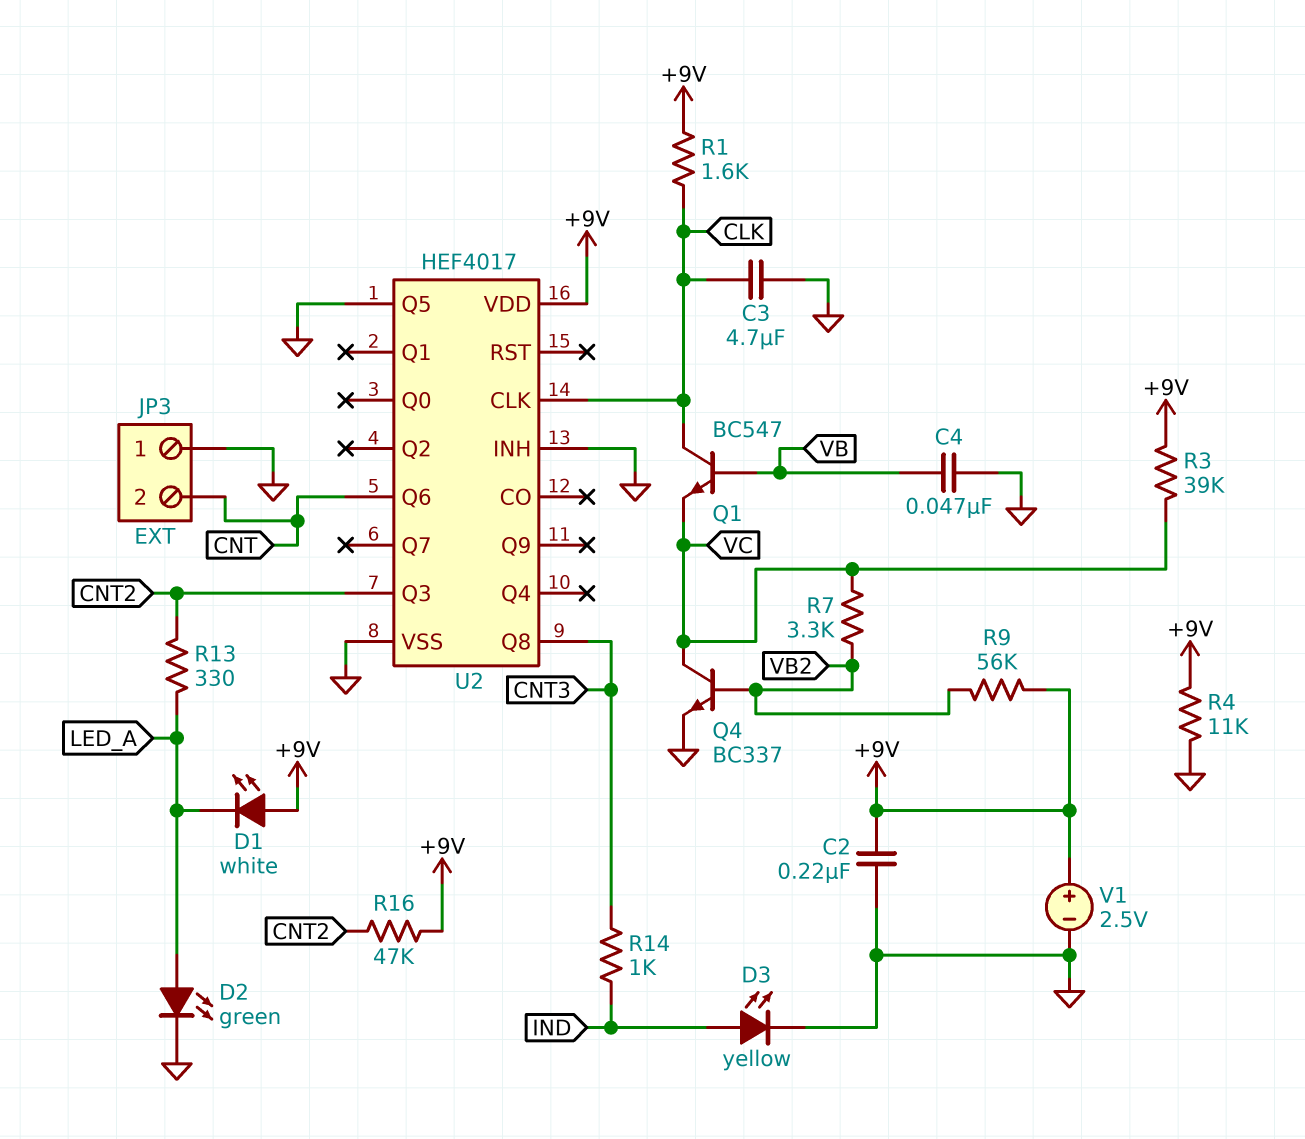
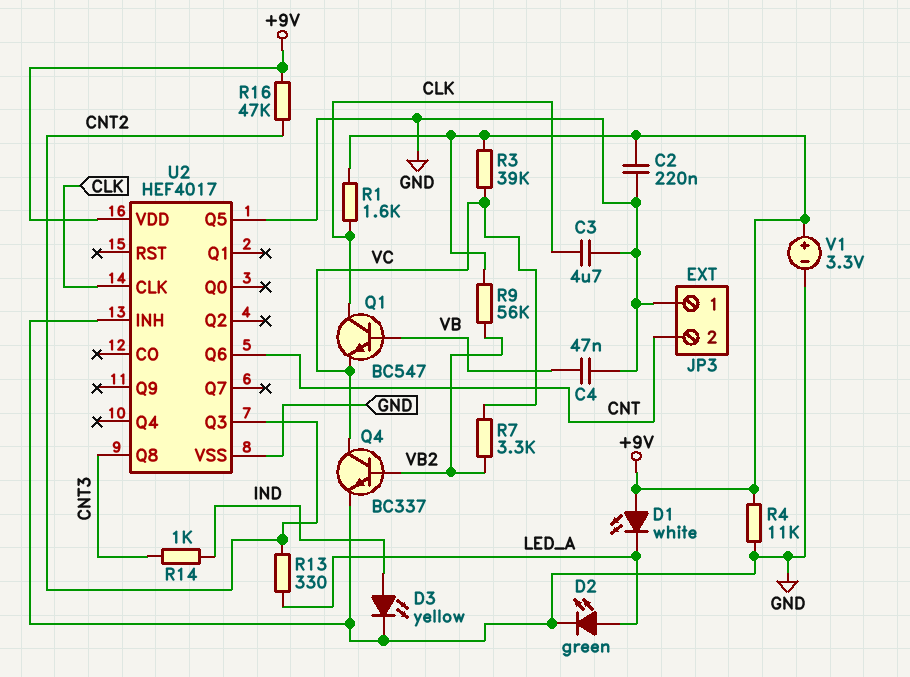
V1: 2.5V (plus +9V, minus GND) -> 3.3V (plus +9V, minus GND)

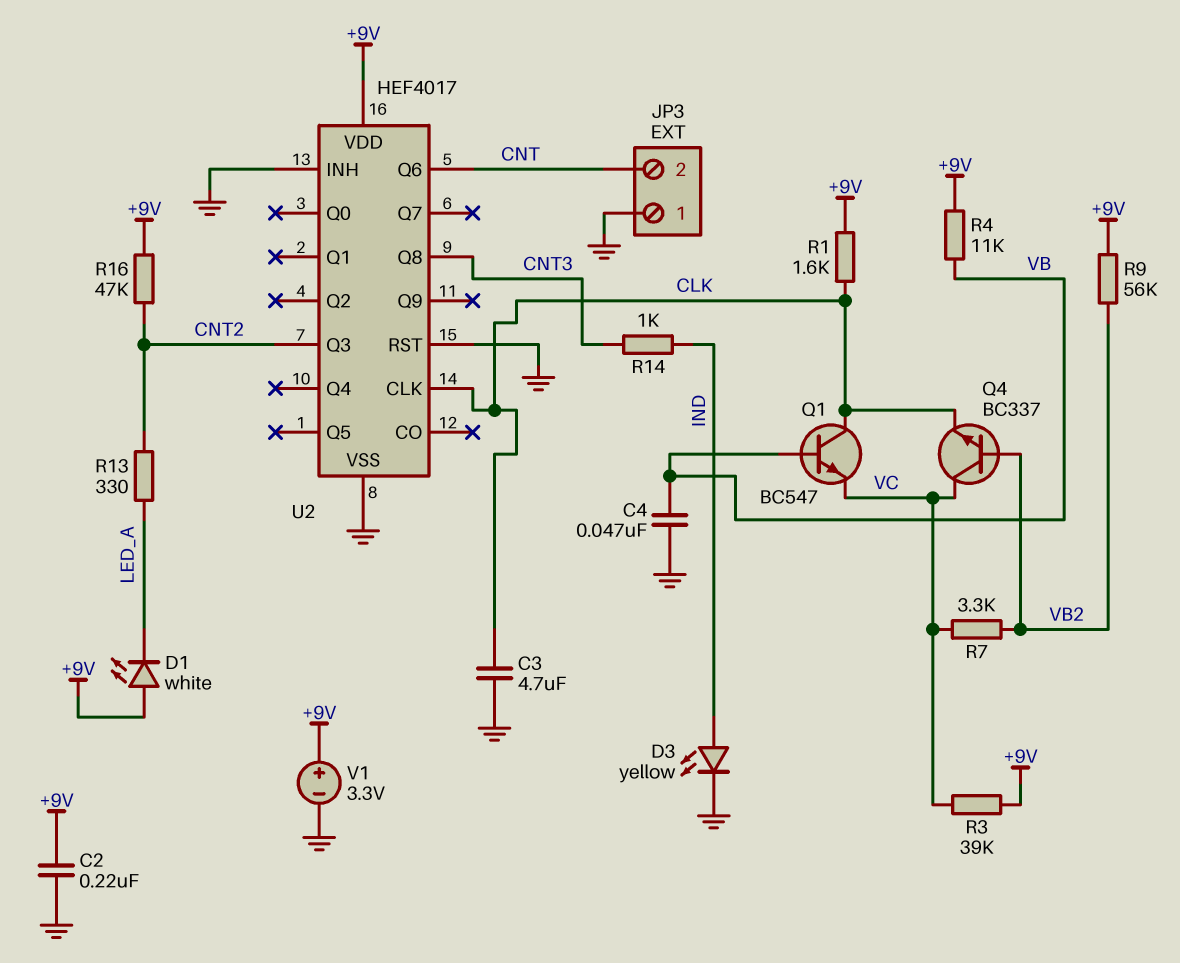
D2: LED green (A LED_A, K GND) -> none
Q4: NPN BC337 (B VB2, C VC, E GND) -> NPN BC337 (B VB2, C VC, E CLK)
R4: 11k (+9V, GND) -> 11k (+9V, VB)
U2 pin Q5: GND -> none
U2 pin RST: none -> GND

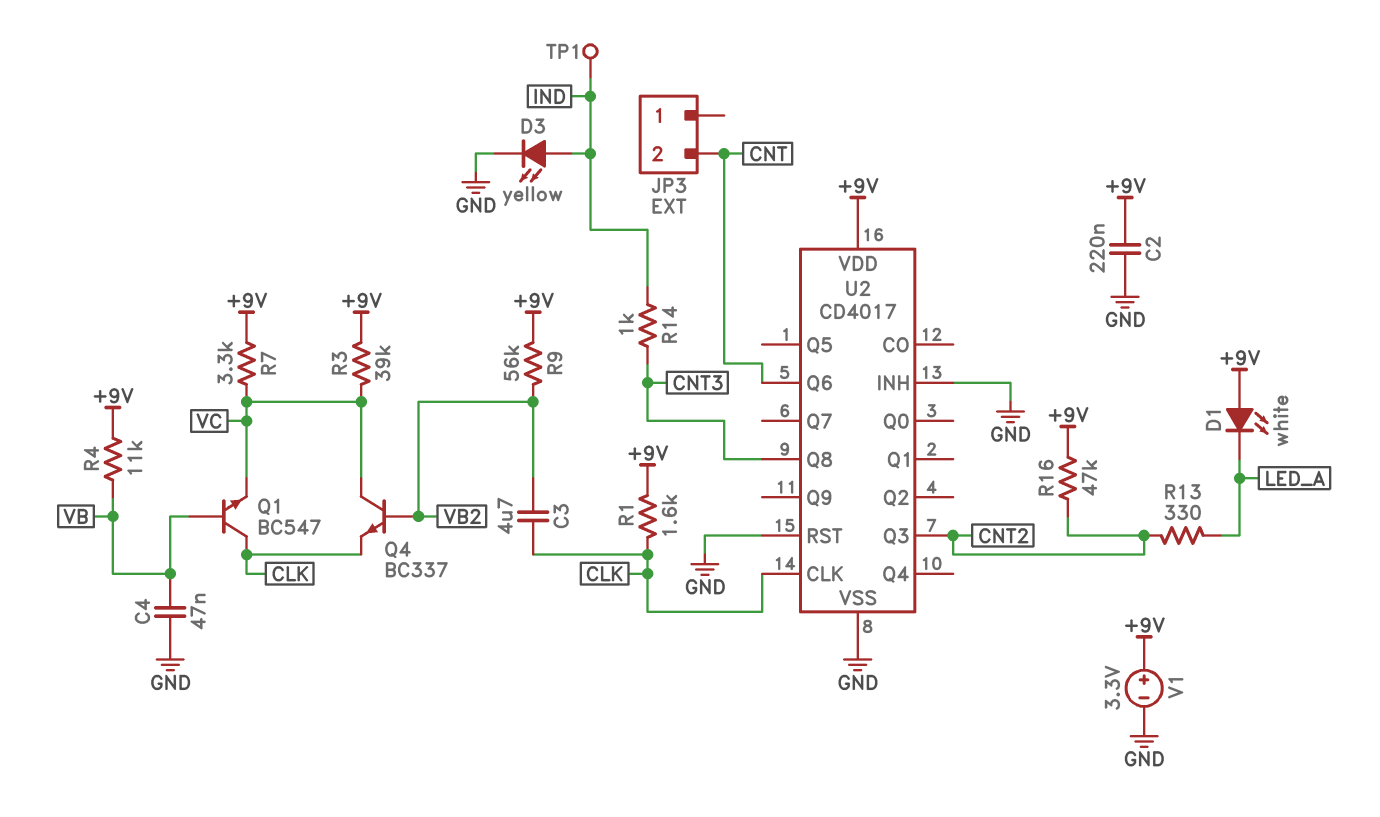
C3: 4.7uF (CLK, GND) -> 4.7uF (CLK, VB2)
JP3 pin 1: GND -> none
R7: 3.3k (VB2, VC) -> 3.3k (+9V, VC)
TP1: none -> test point (IND)
U2: HEF4017 -> CD4017

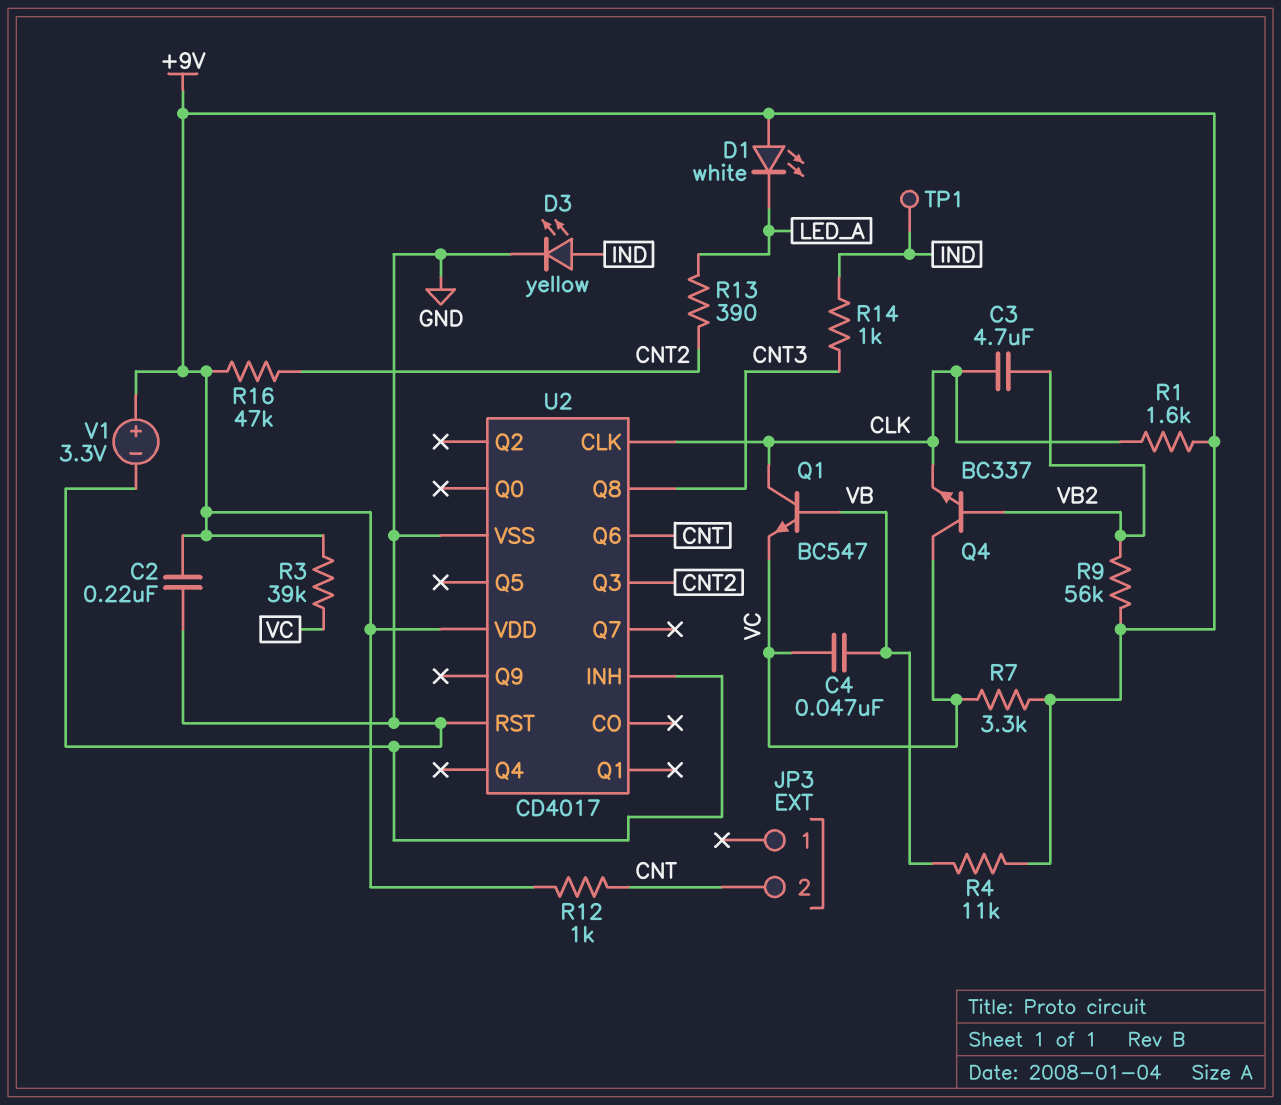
C4: 47nF (GND, VB) -> 47nF (VB, VC)
R12: none -> 1k (+9V, CNT)
R13: 330 (CNT2, LED_A) -> 390 (CNT2, LED_A)

